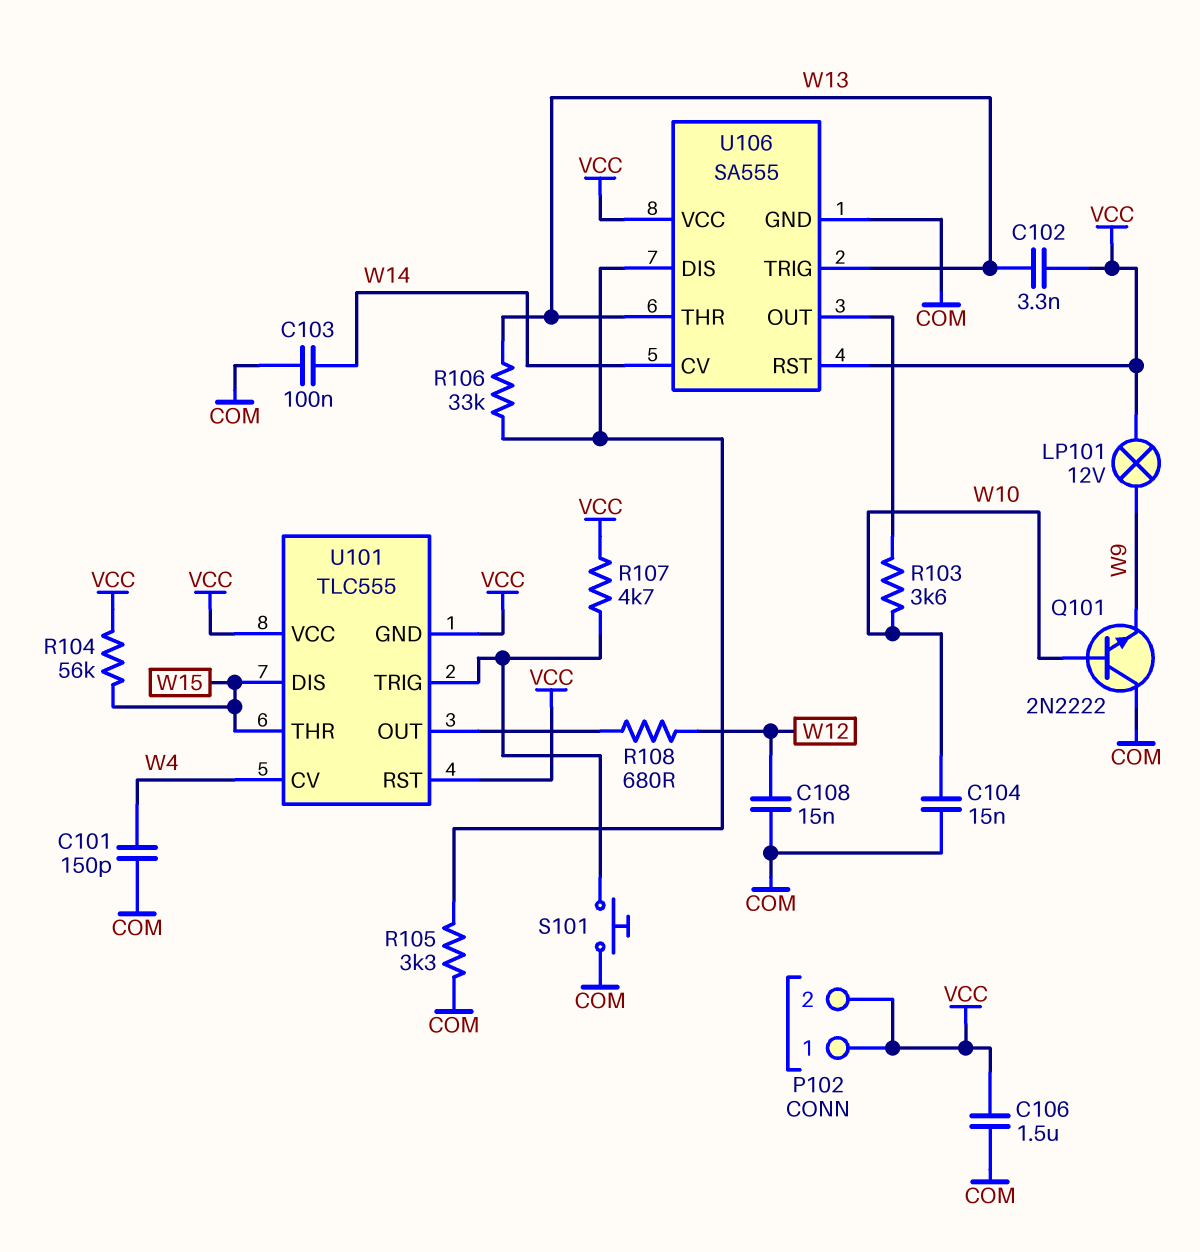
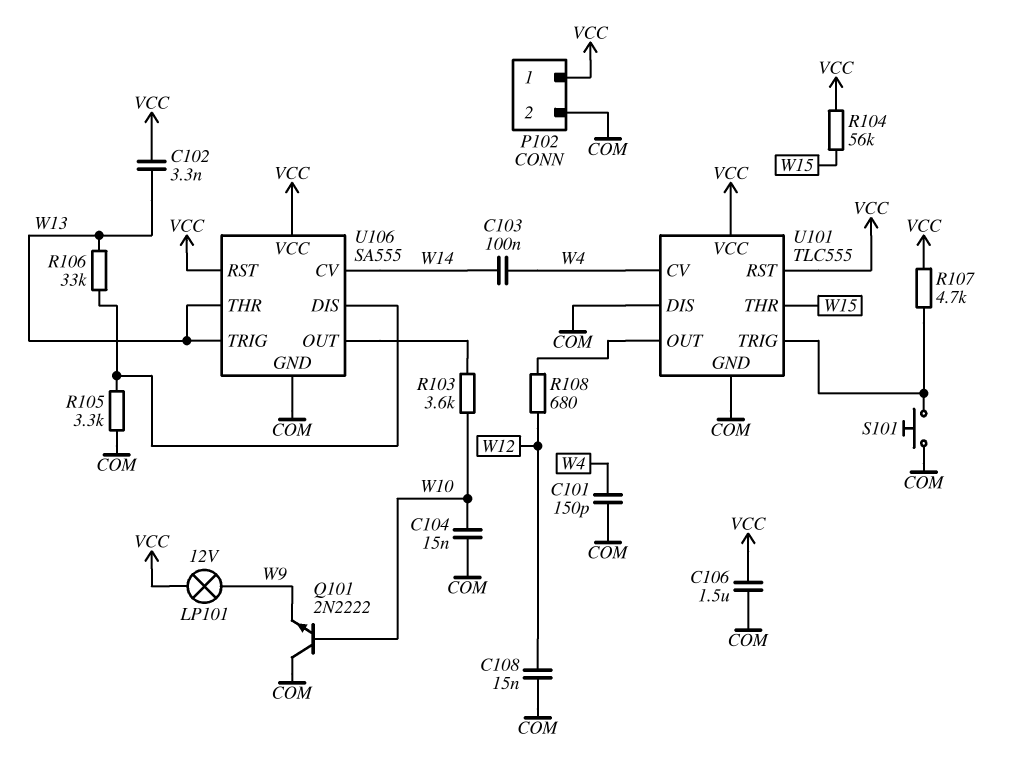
C103: 100nF (COM, W14) -> 100nF (W4, W14)
P102 pin 2: VCC -> COM
U101 pin DIS: W15 -> COM
U101 pin GND: VCC -> COM

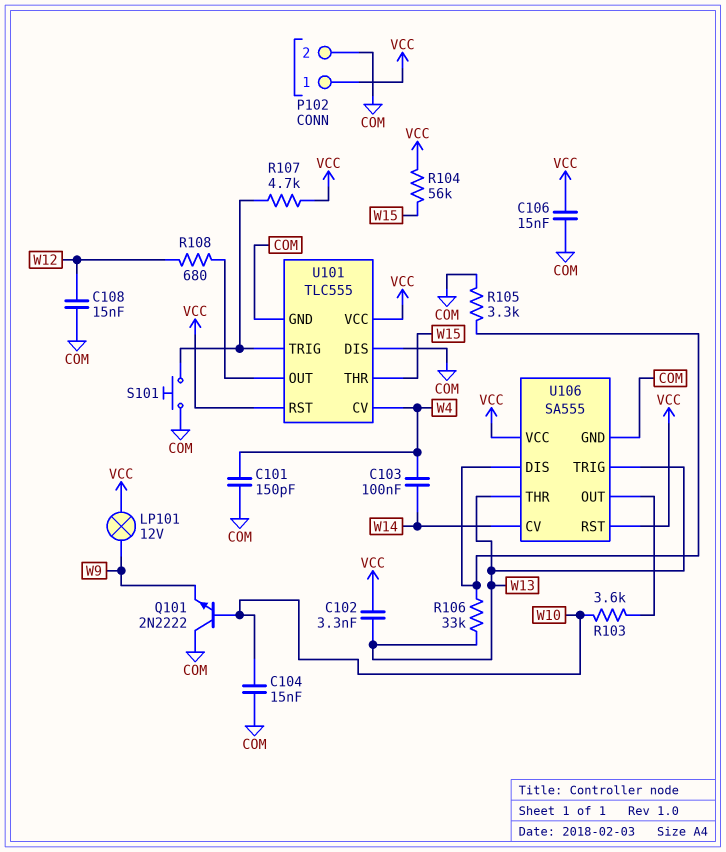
C106: 1.5uF (COM, VCC) -> 15nF (COM, VCC)

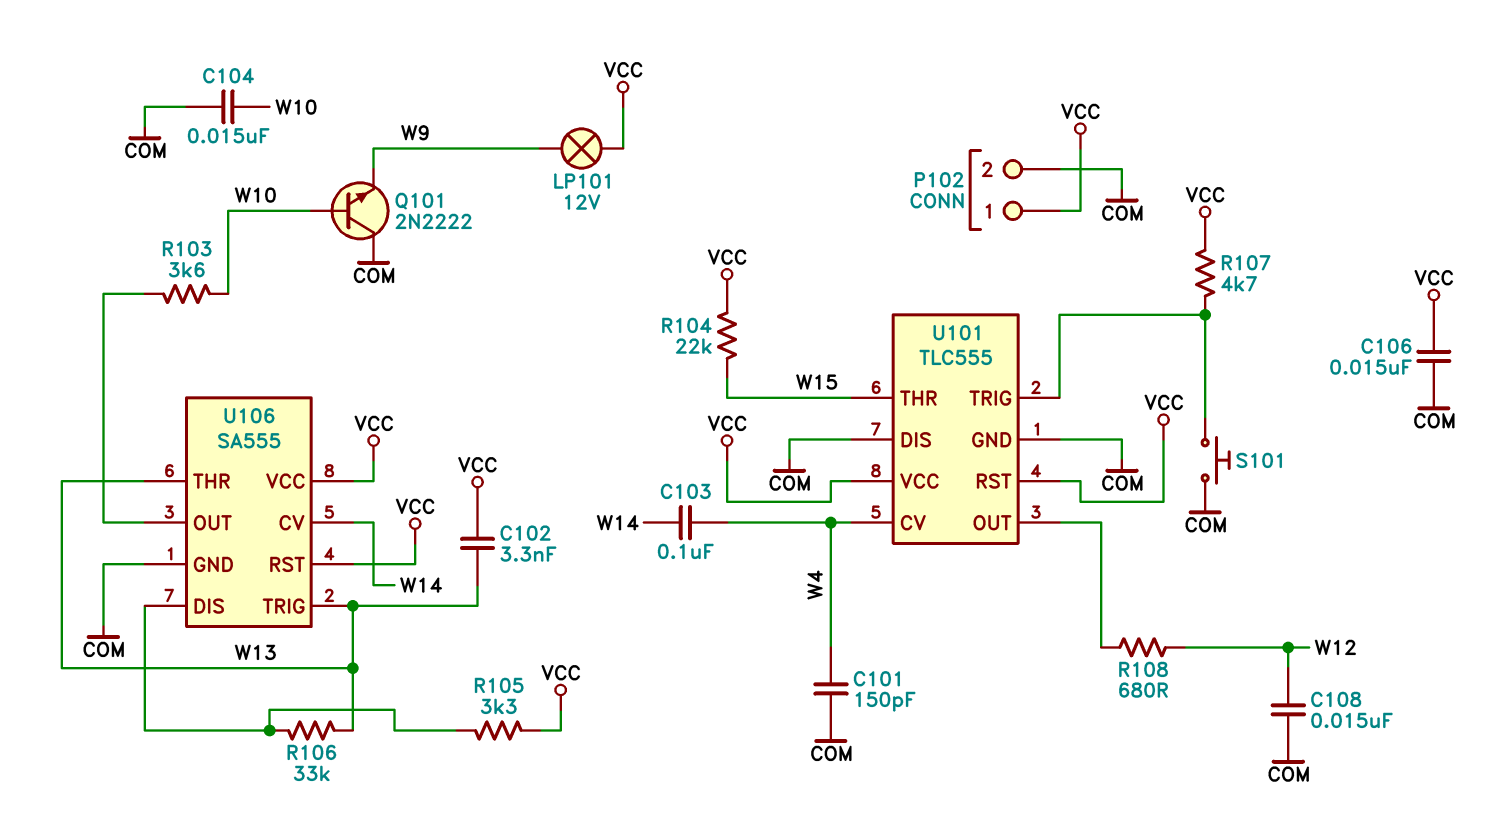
R104: 56k (VCC, W15) -> 22k (VCC, W15)
R105: 3.3k (COM, U106/DIS) -> 3.3k (U106/DIS, VCC)

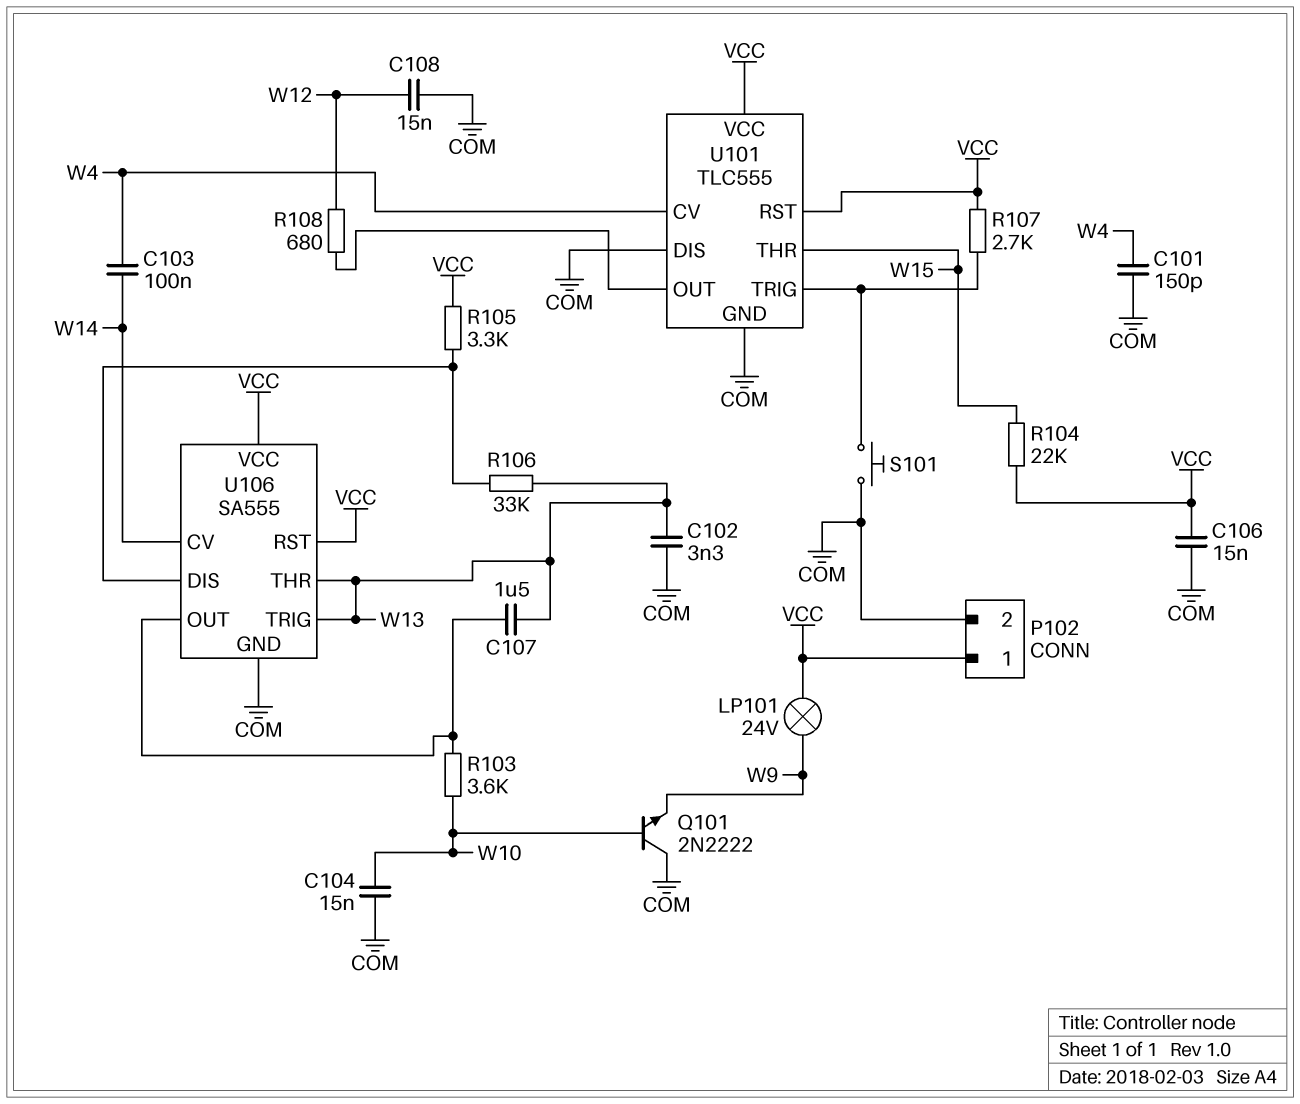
C102: 3.3nF (VCC, W13) -> 3.3nF (COM, W13)
C107: none -> 1.5uF (U106/OUT, W13)
LP101: lamp 12V (VCC, W9) -> lamp 24V (VCC, W9)
R107: 4.7k (U101/TRIG, VCC) -> 2.7k (U101/TRIG, VCC)

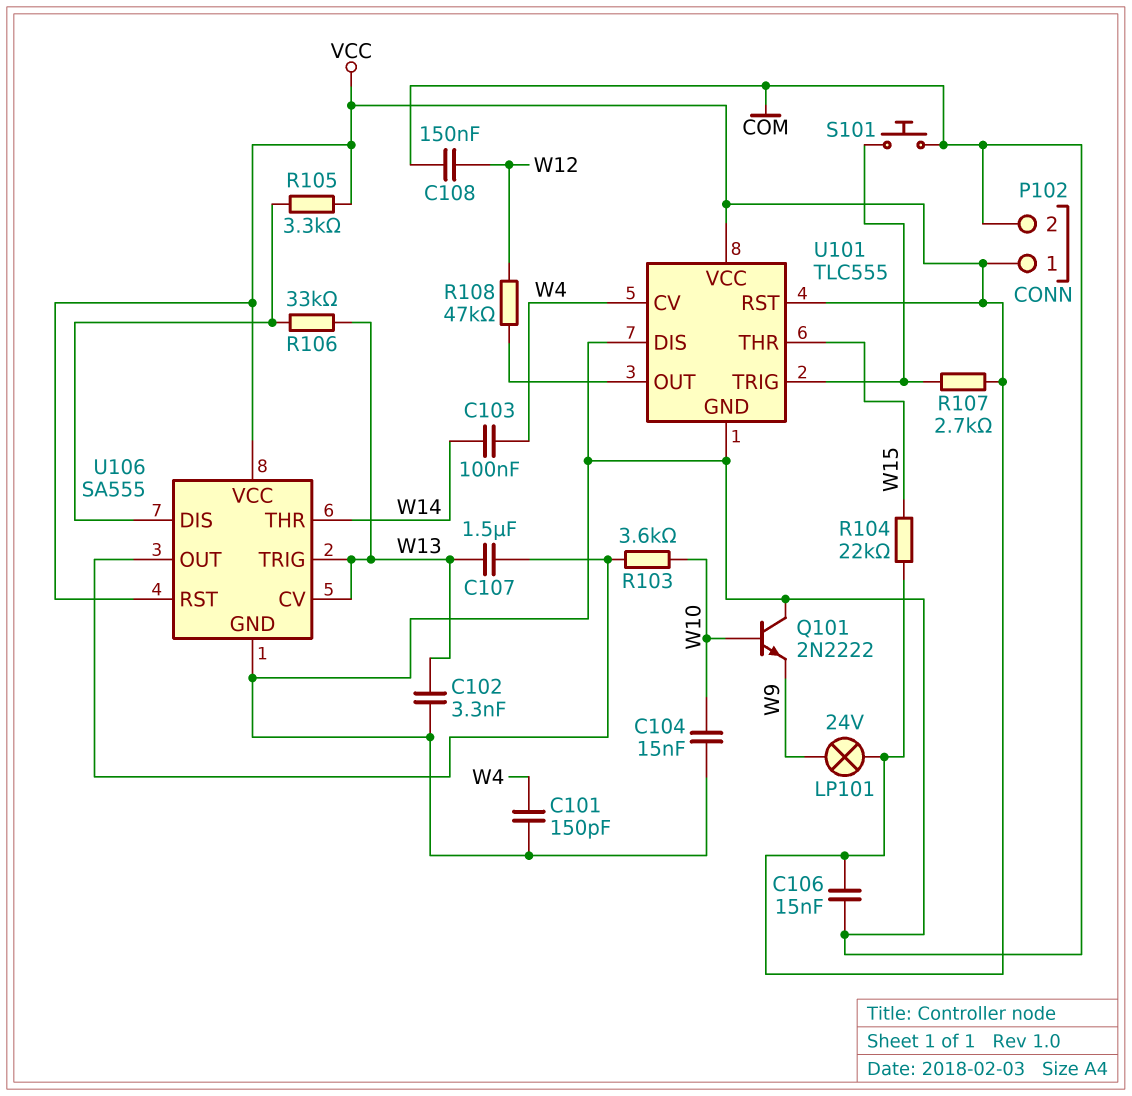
C108: 15nF (COM, W12) -> 150nF (COM, W12)
R108: 680 (U101/OUT, W12) -> 47k (U101/OUT, W12)
U106 pin CV: W14 -> W13
U106 pin THR: W13 -> W14

